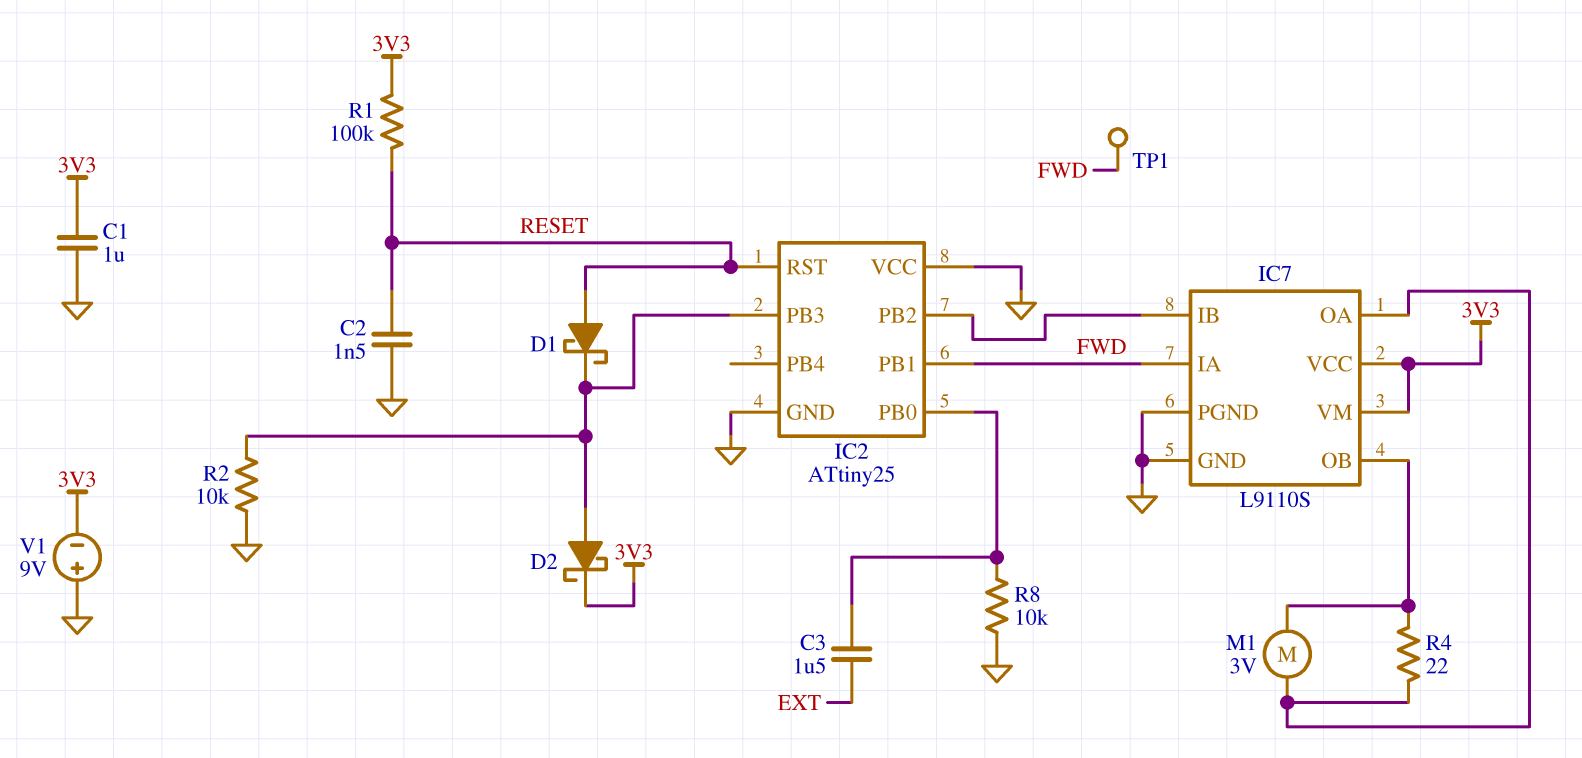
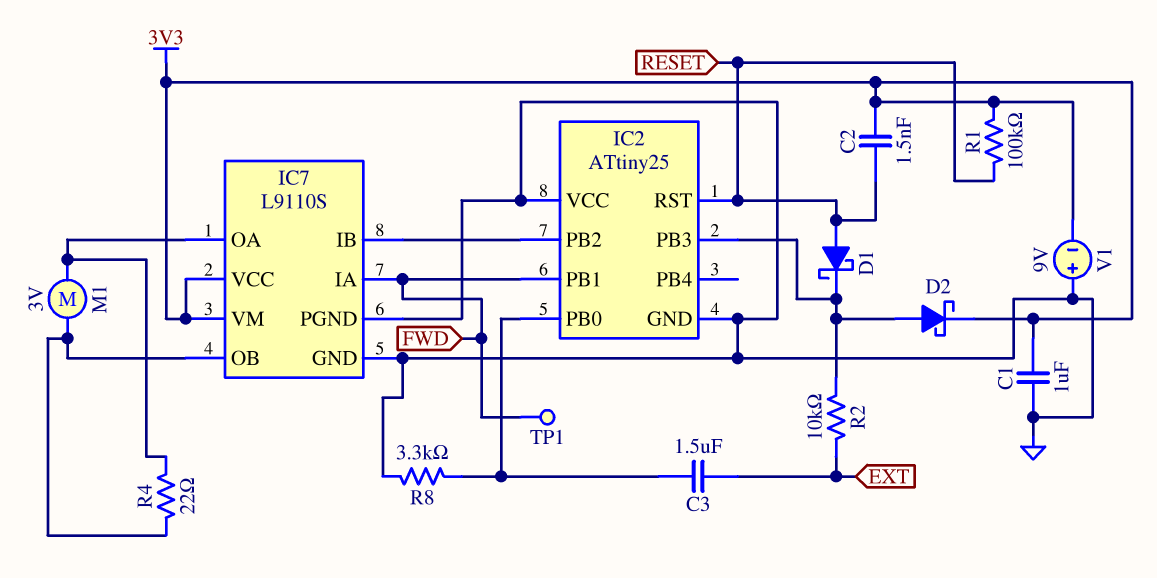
C2: 1.5nF (GND, RESET) -> 1.5nF (3V3, RESET)
R2: 10k (GND, IC2/PB3) -> 10k (EXT, IC2/PB3)
R8: 10k (GND, IC2/PB0) -> 3.3k (GND, IC2/PB0)

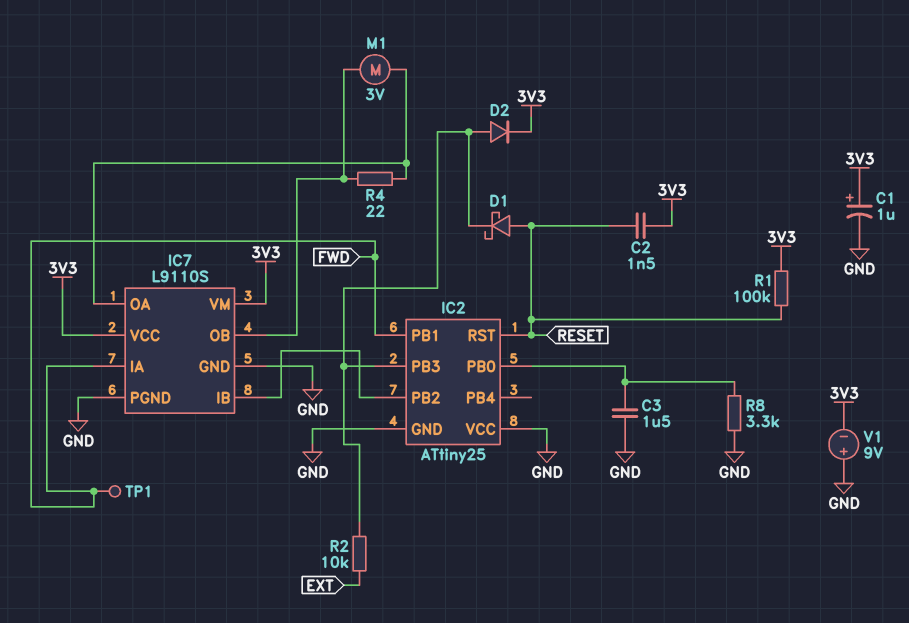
C1: 1uF (3V3, GND) -> 1uF (plus 3V3, minus GND)
C3: 1.5uF (EXT, IC2/PB0) -> 1.5uF (GND, IC2/PB0)
D2: schottky (A IC2/PB3, K 3V3) -> diode (A IC2/PB3, K 3V3)

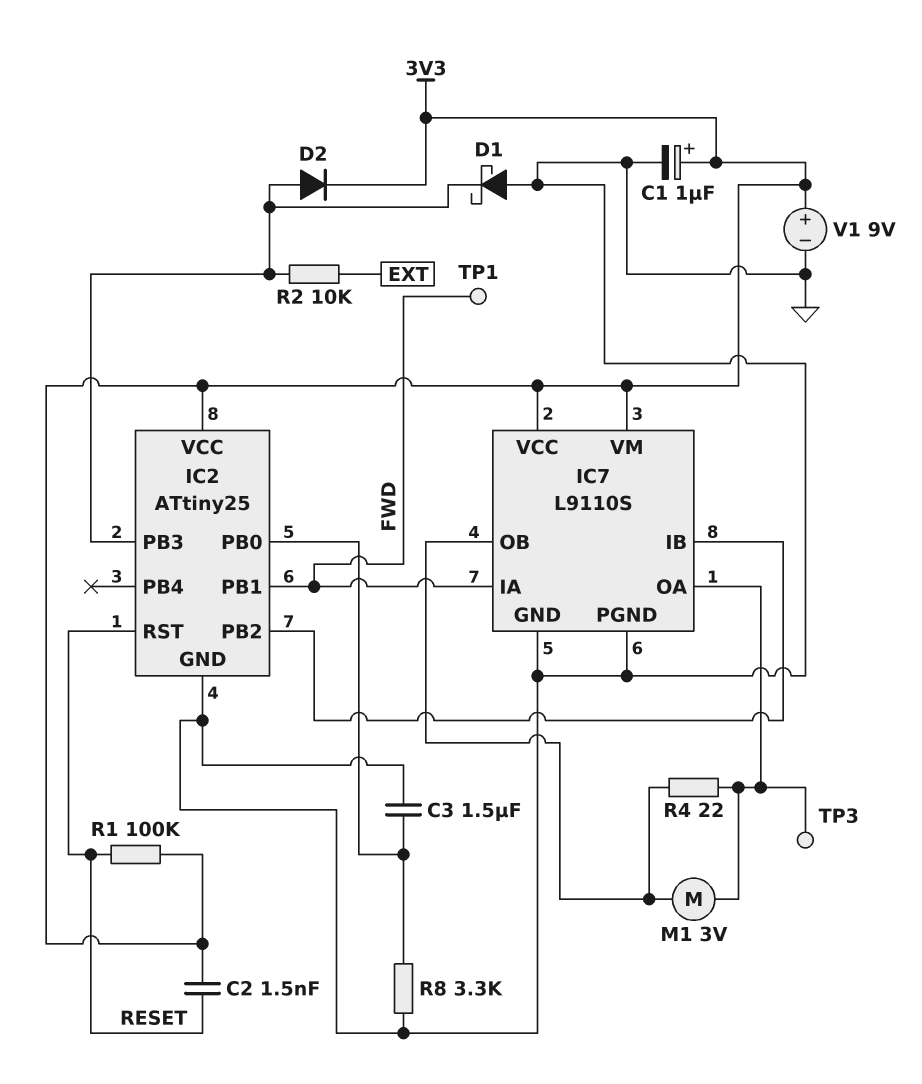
D1: schottky (A RESET, K IC2/PB3) -> schottky (A GND, K IC2/PB3)
IC2 pin VCC: GND -> 3V3
TP3: none -> test point (IC7/OA)
V1: 9V (plus GND, minus 3V3) -> 9V (plus 3V3, minus GND)

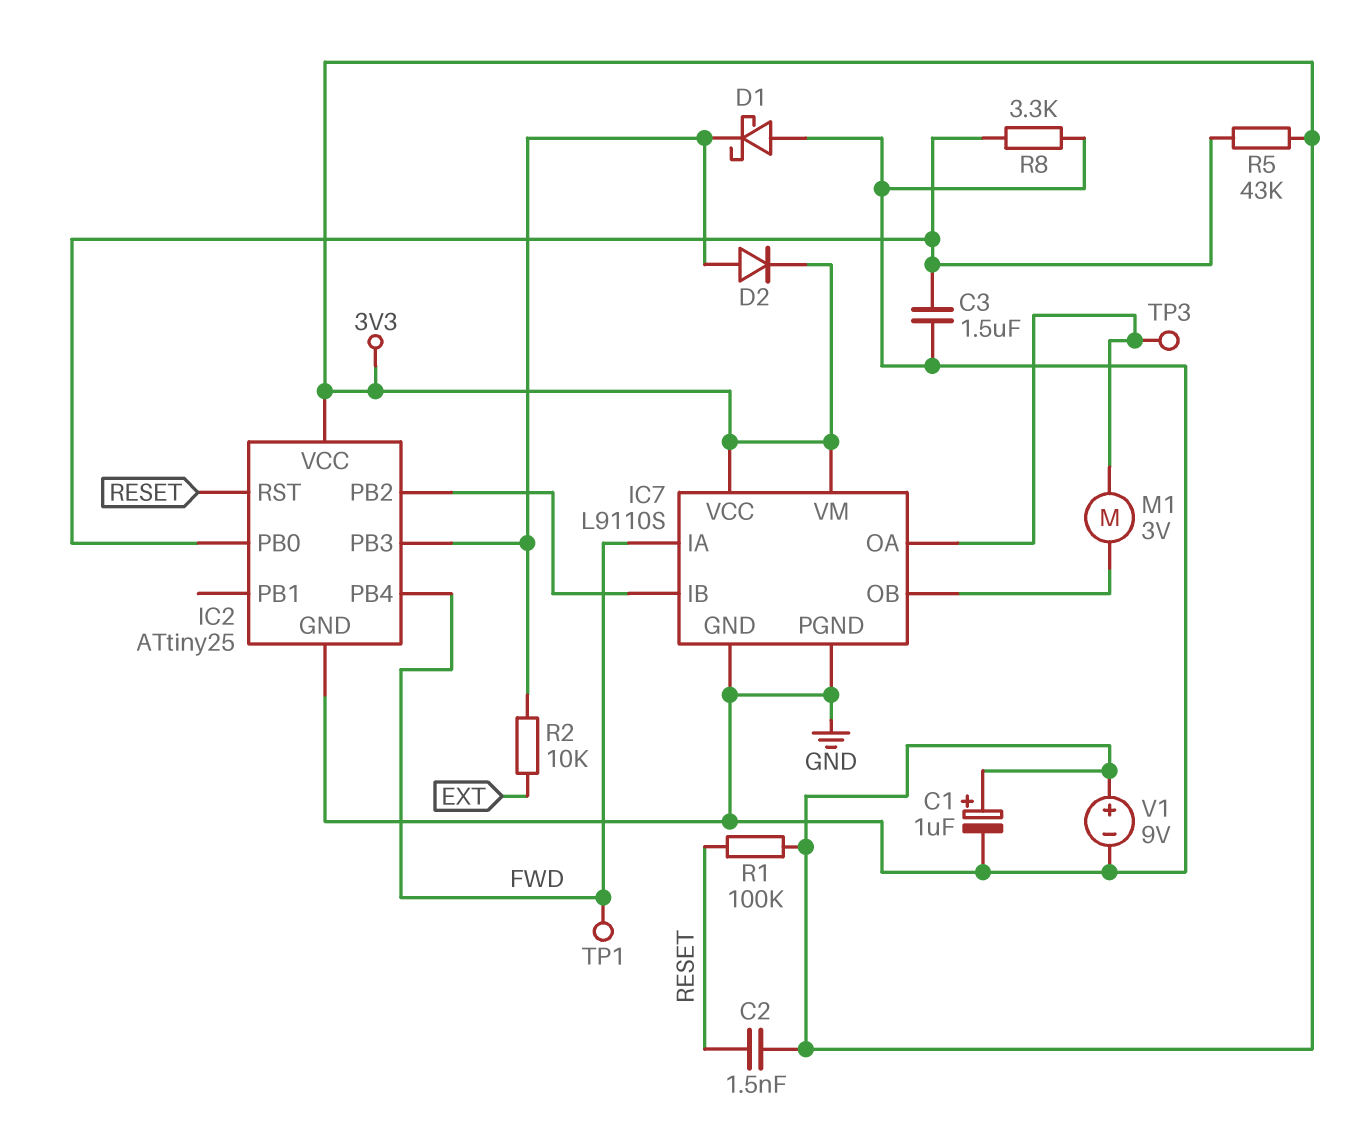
IC2 pin PB1: FWD -> none
IC2 pin PB4: none -> FWD
R4: 22 (IC7/OA, IC7/OB) -> none
R5: none -> 43k (3V3, IC2/PB0)

